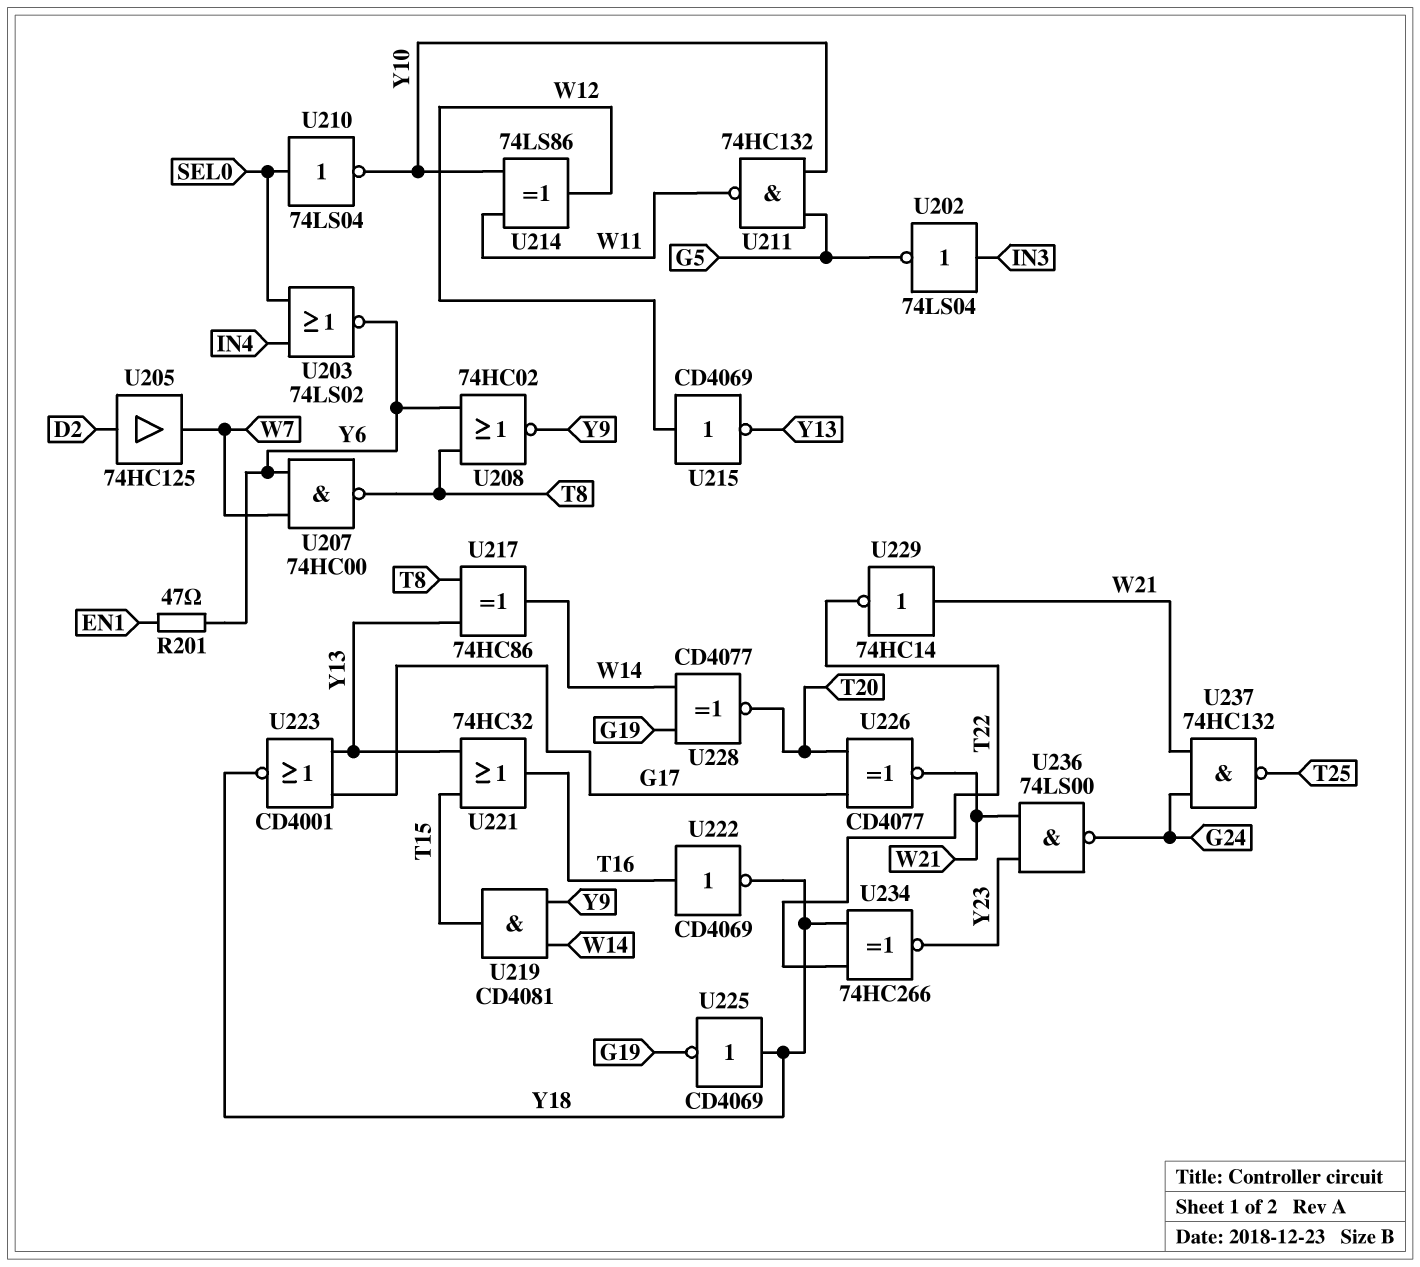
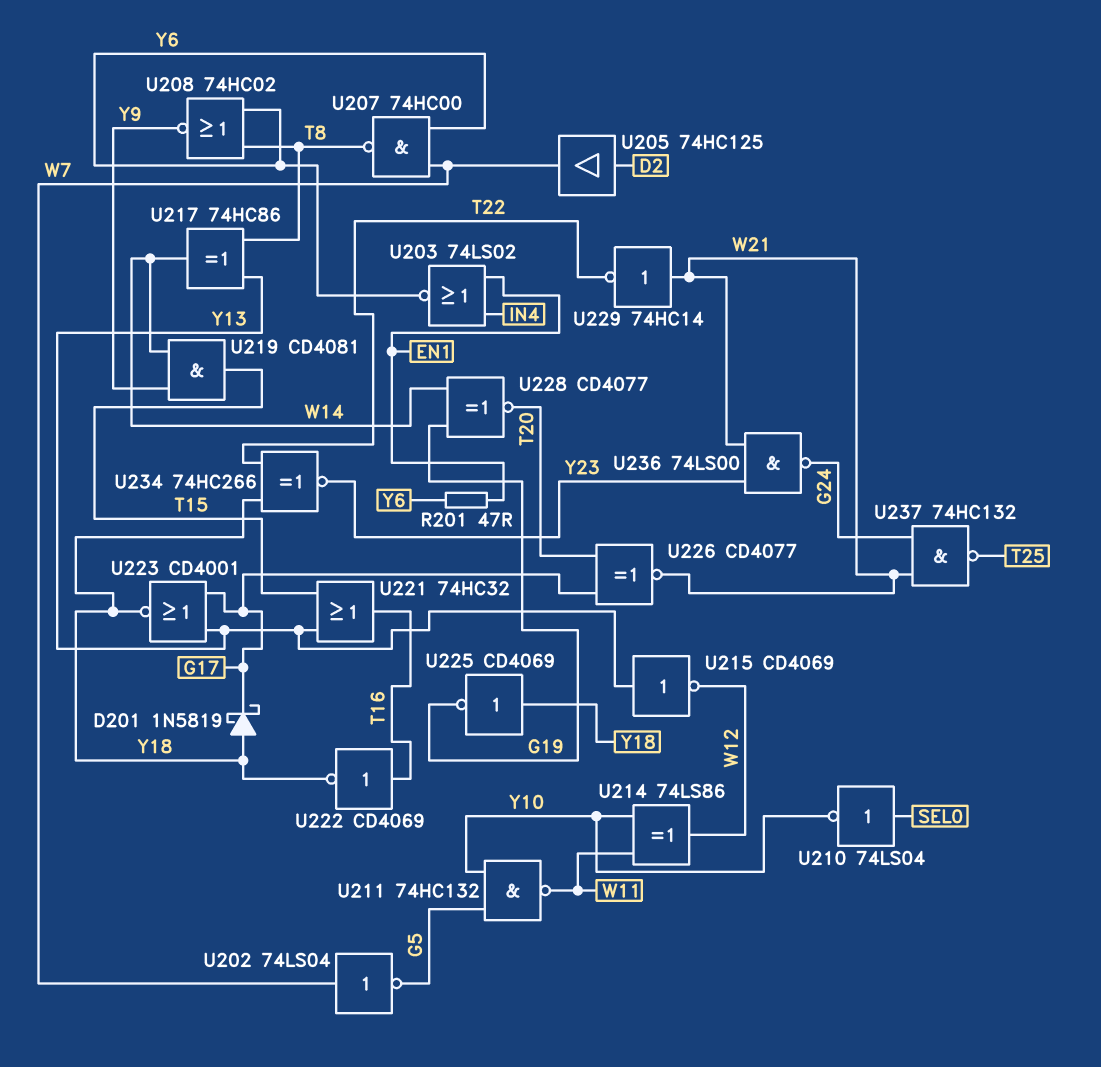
D201: none -> schottky 1N5819 (A Y18, K G17)
U202: NOT 74LS04 (in IN3, out G5) -> NOT 74LS04 (in W7, out G5)
U203: NOR 74LS02 (in IN4, in SEL0, out Y6) -> NOR 74LS02 (in EN1, in IN4, out Y6)
U215: NOT CD4069 (in W12, out Y13) -> NOT CD4069 (in Y13, out W12)

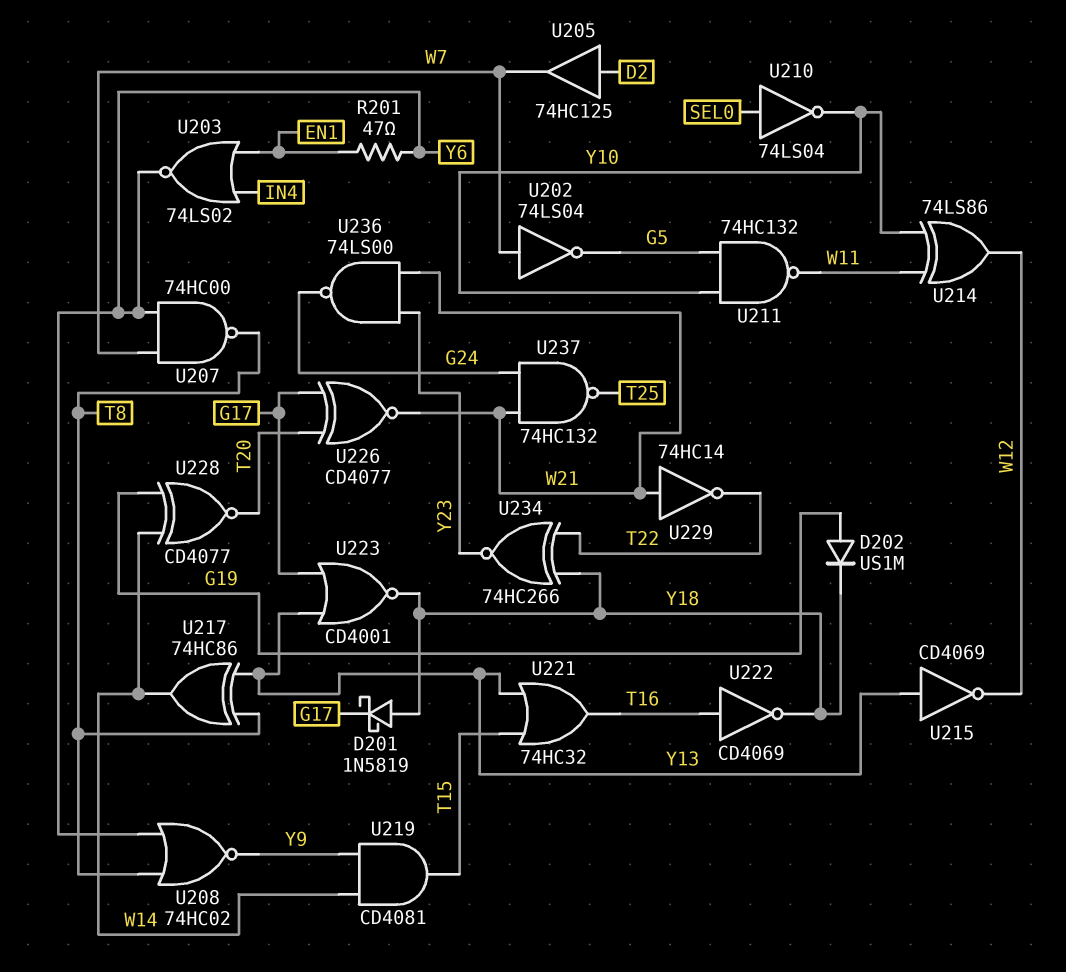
D202: none -> diode US1M (A G19, K Y18)
U225: NOT CD4069 (in Y18, out G19) -> none

